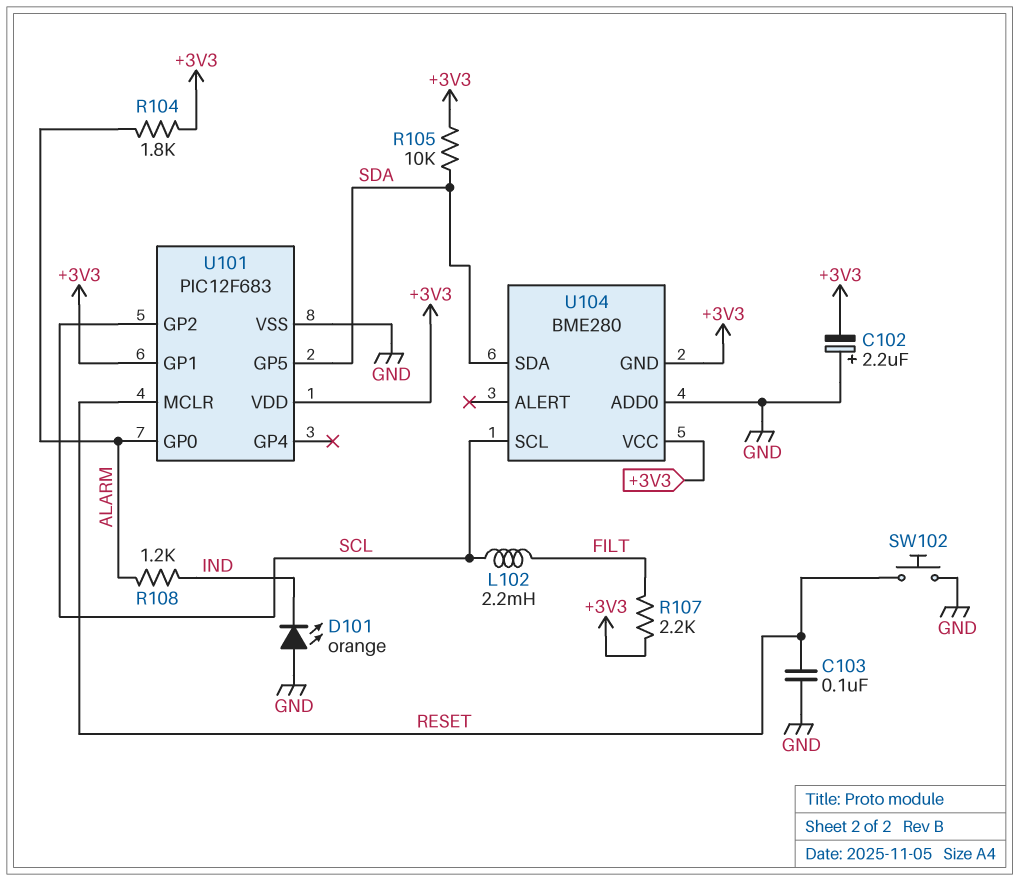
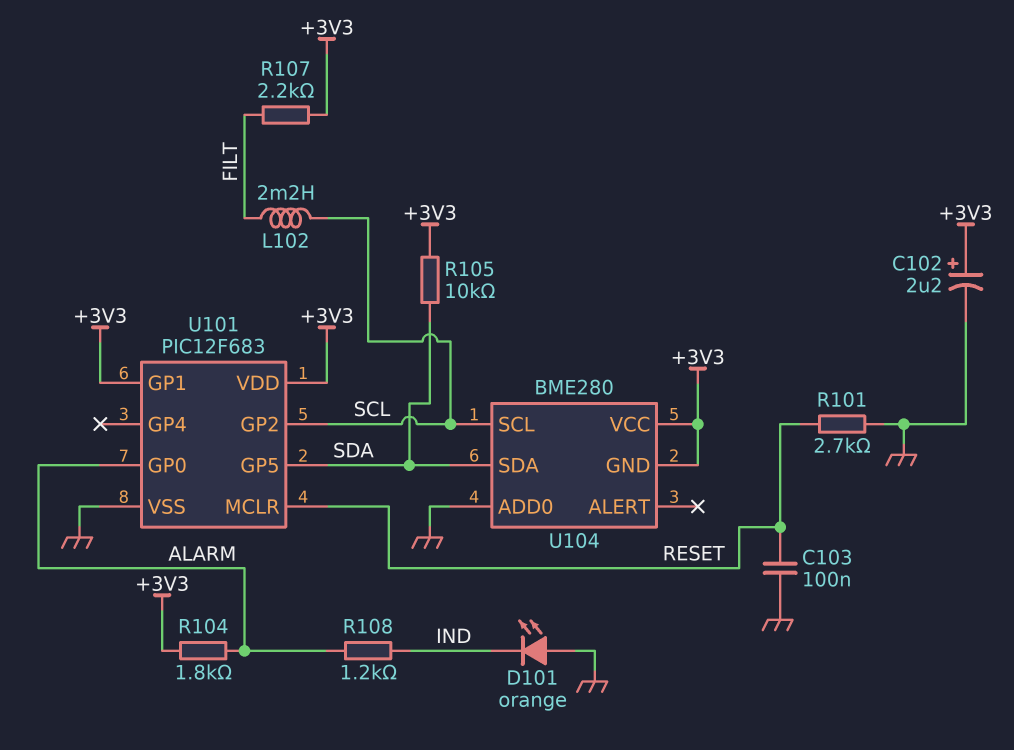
C102: 2.2uF (plus GND, minus +3V3) -> 2.2uF (plus +3V3, minus GND)
R101: none -> 2.7k (GND, RESET)
SW102: button (GND, RESET) -> none

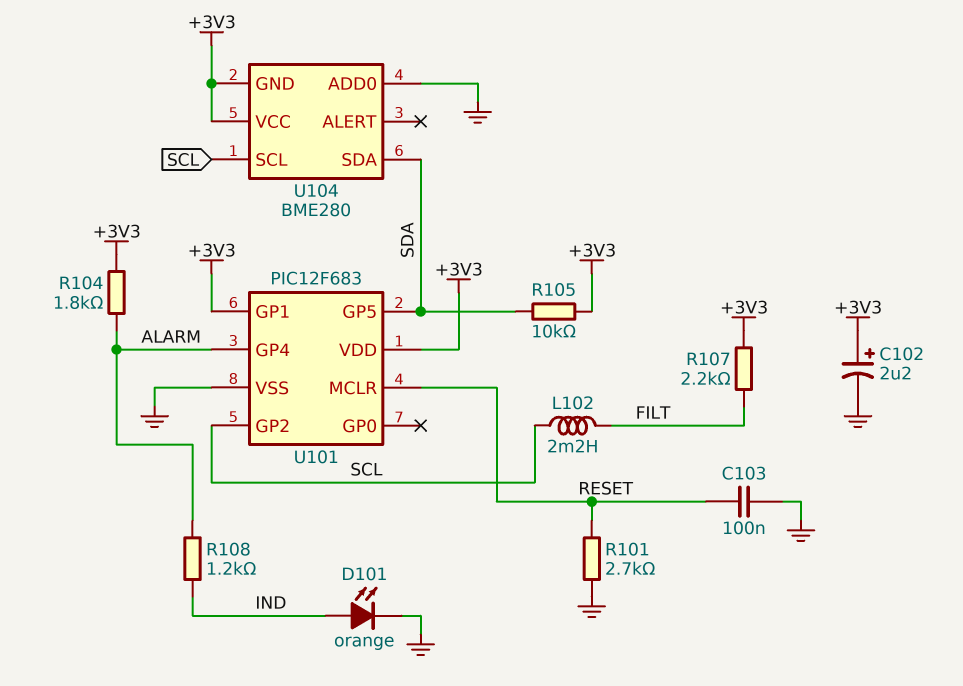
D101: LED orange (A GND, K IND) -> LED orange (A IND, K GND)
U101 pin GP0: ALARM -> none
U101 pin GP4: none -> ALARM

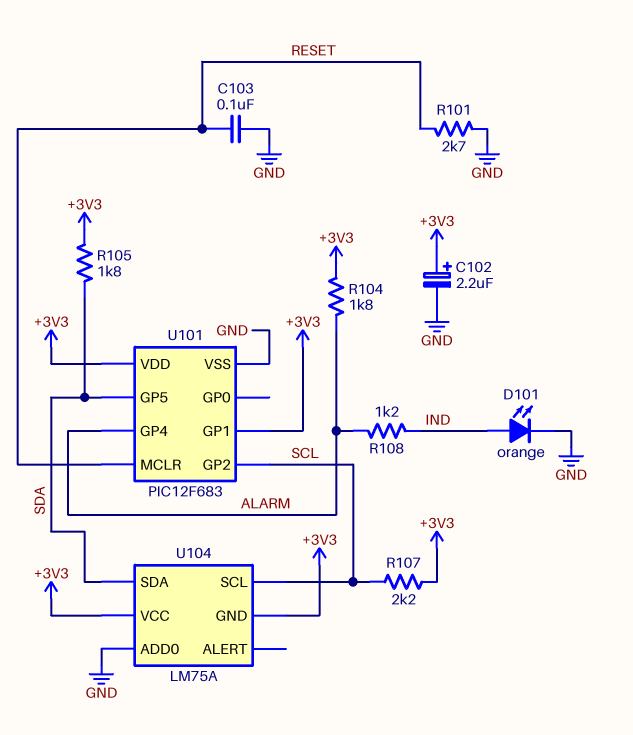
L102: 2.2mH (FILT, SCL) -> none
R105: 10k (+3V3, SDA) -> 1.8k (+3V3, SDA)
R107: 2.2k (+3V3, FILT) -> 2.2k (+3V3, SCL)
U104: BME280 -> LM75A

